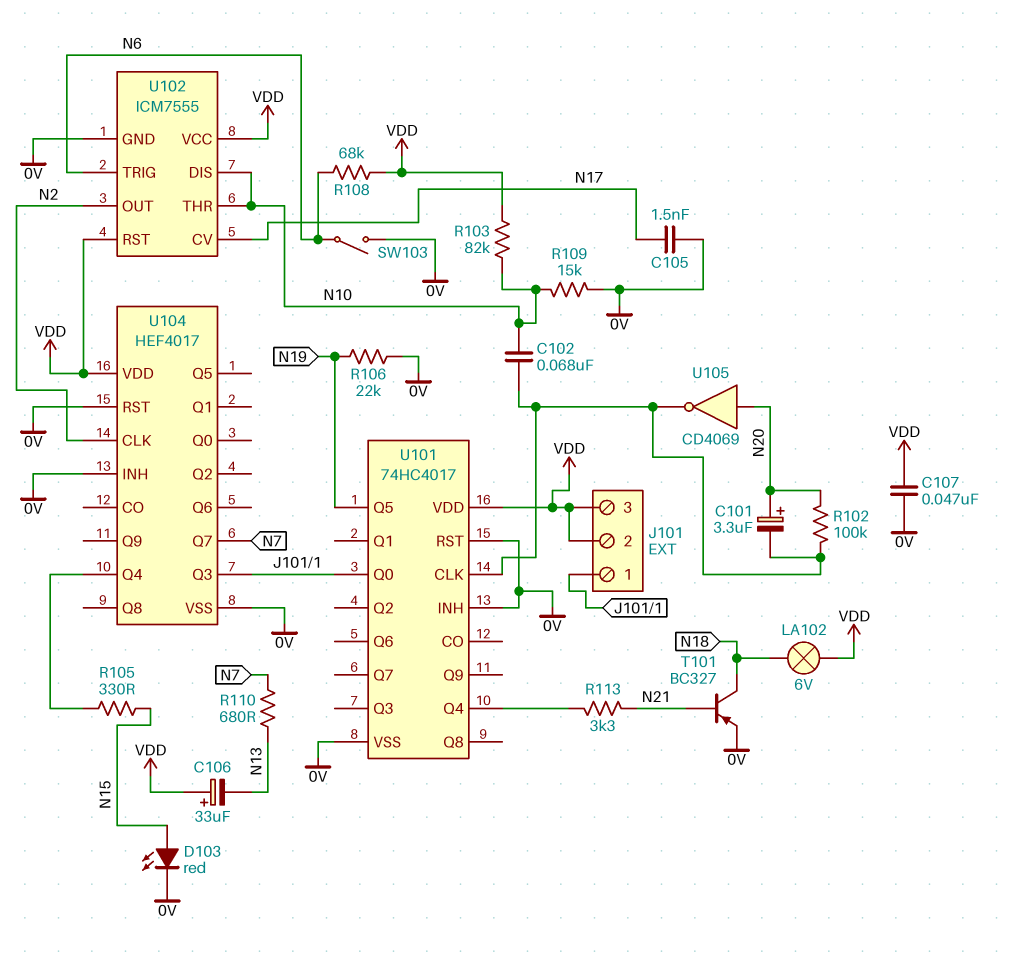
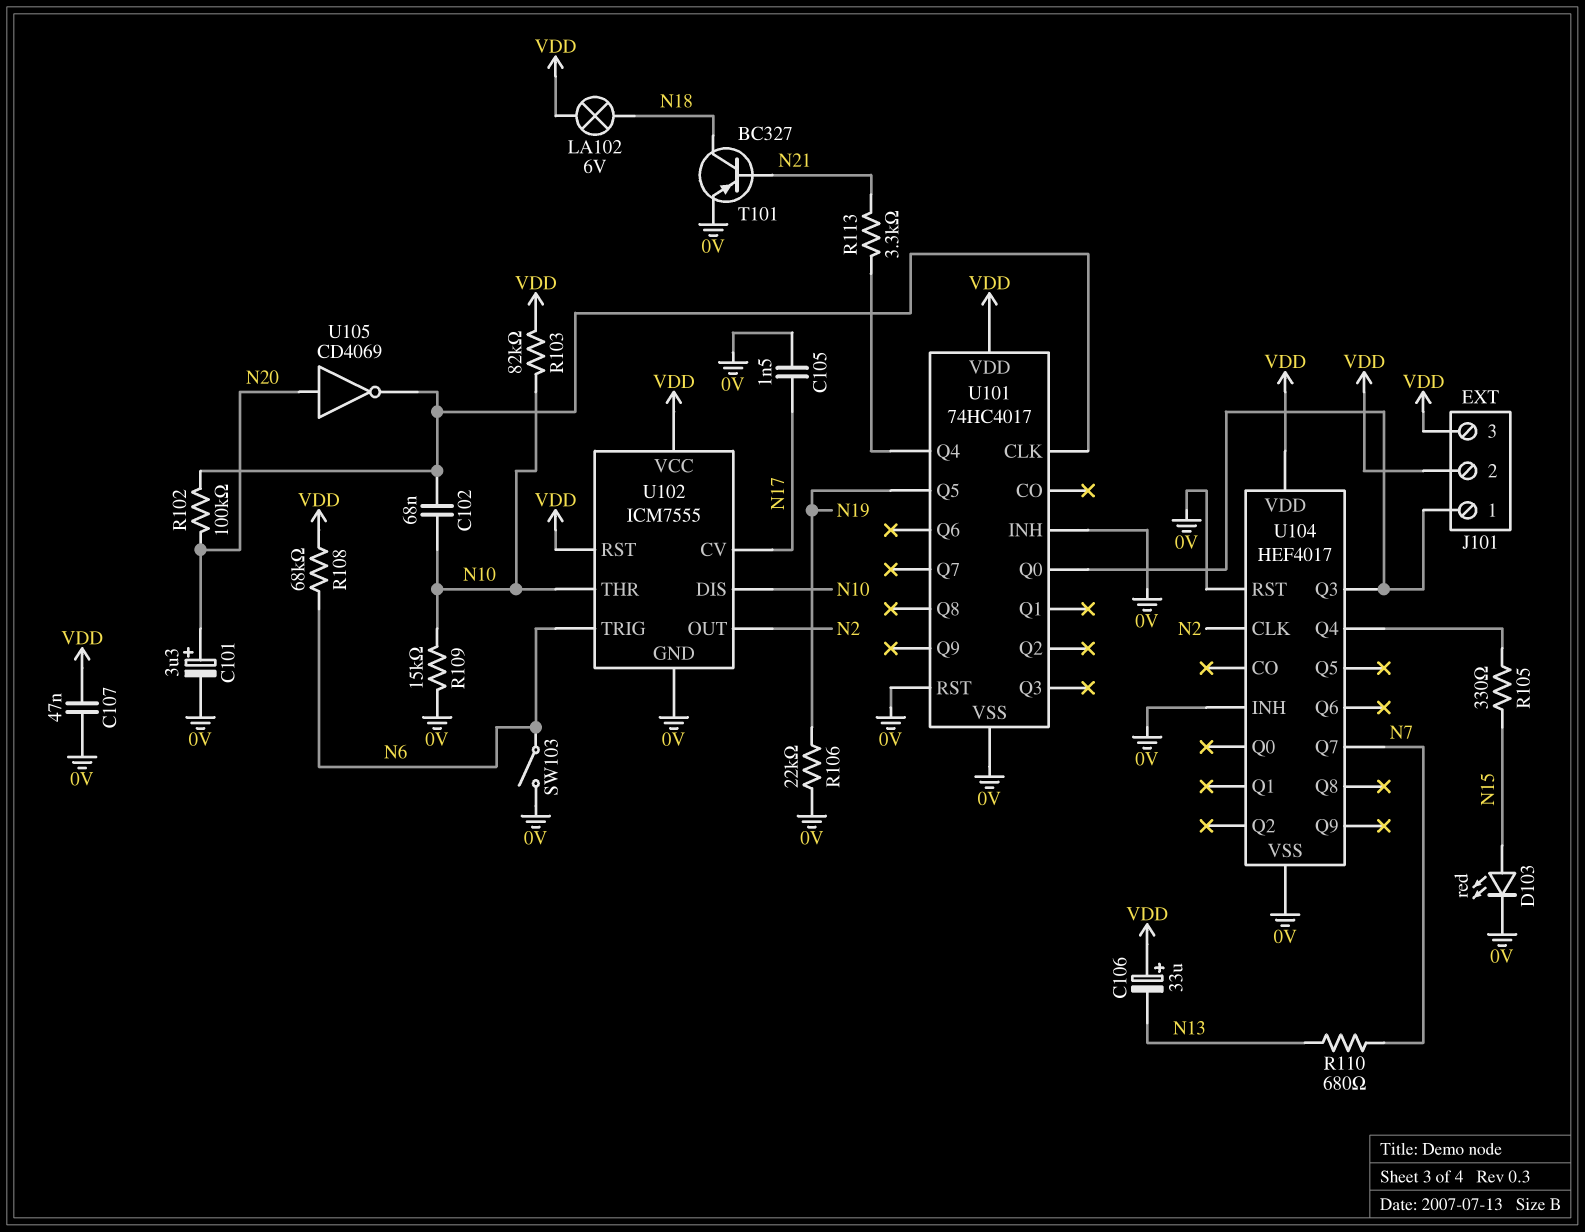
C101: 3.3uF (plus N20, minus U101/CLK) -> 3.3uF (plus N20, minus 0V)

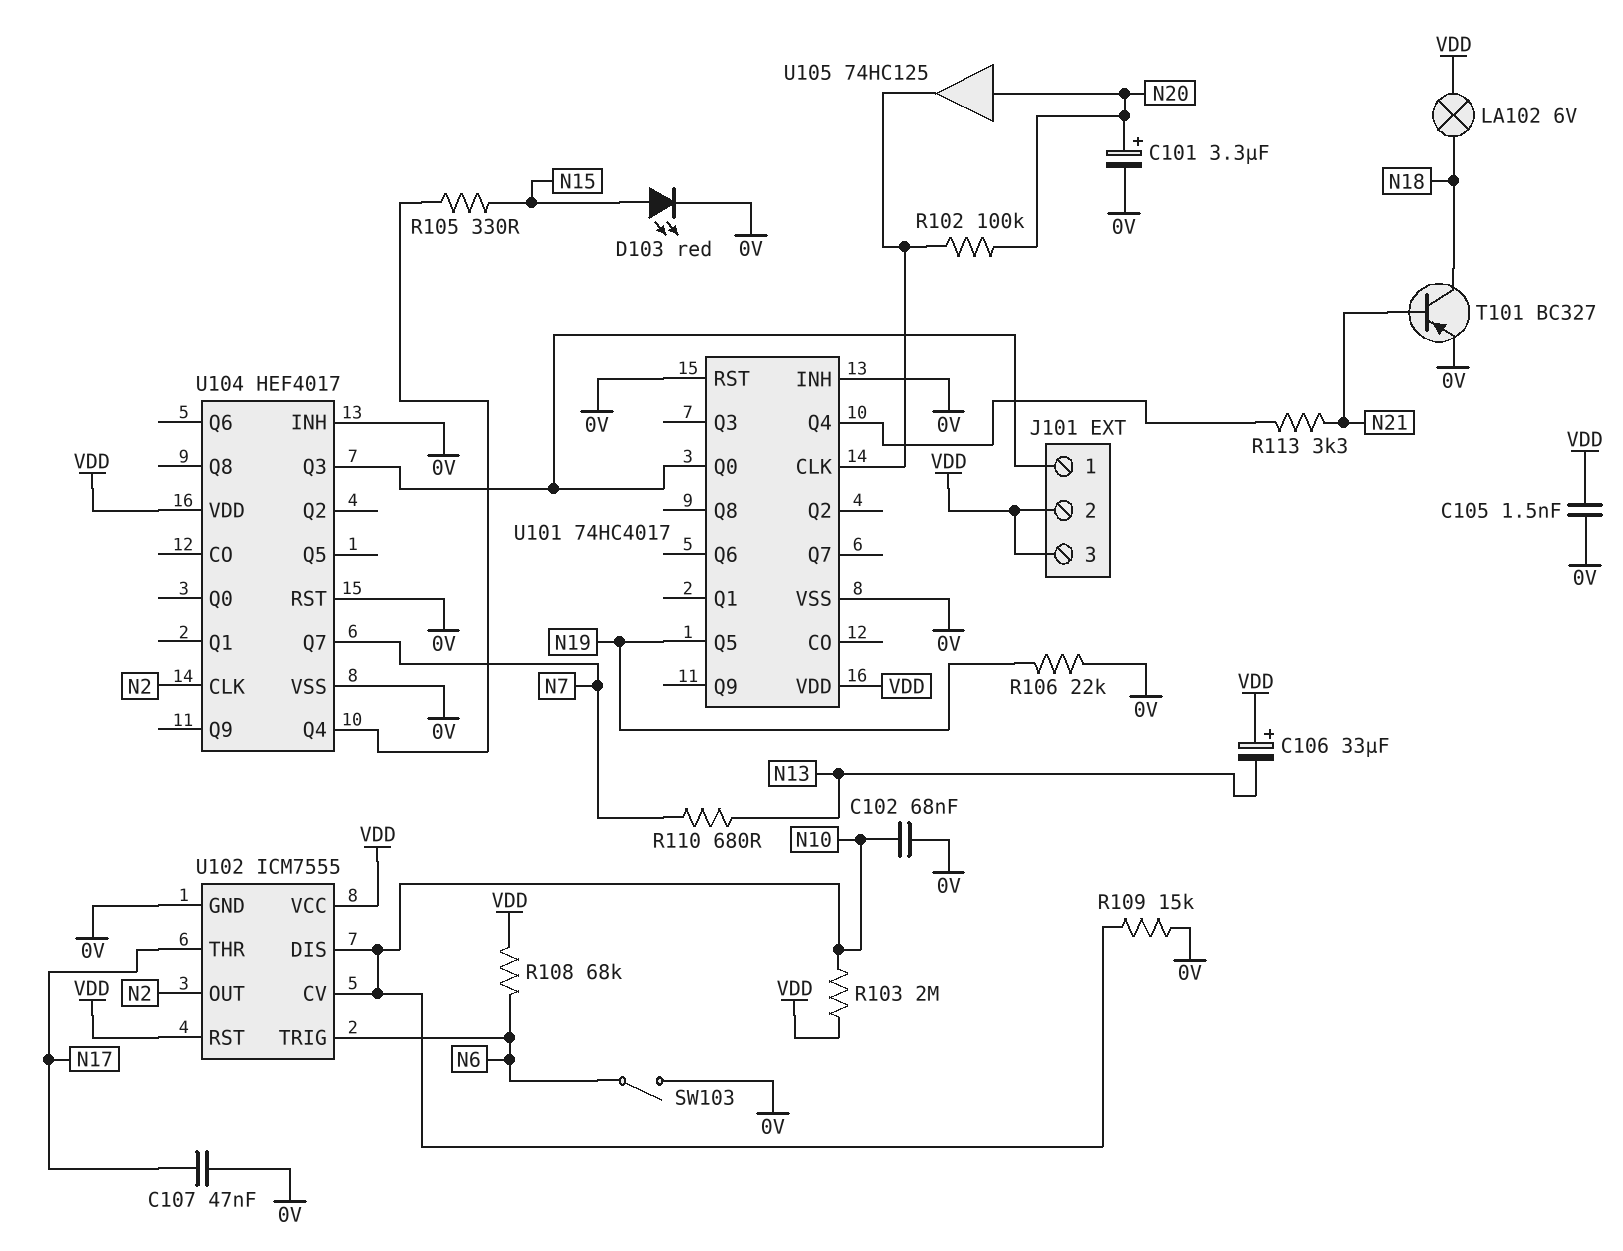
C102: 68nF (N10, U101/CLK) -> 68nF (0V, N10)
C105: 1.5nF (0V, N17) -> 1.5nF (0V, VDD)
C107: 47nF (0V, VDD) -> 47nF (0V, N17)
R103: 82k (N10, VDD) -> 2M (N10, VDD)
U102 pin CV: N17 -> N10
U102 pin THR: N10 -> N17
U105: NOT CD4069 (in N20, out U101/CLK) -> buffer 74HC125 (in N20, out U101/CLK)

